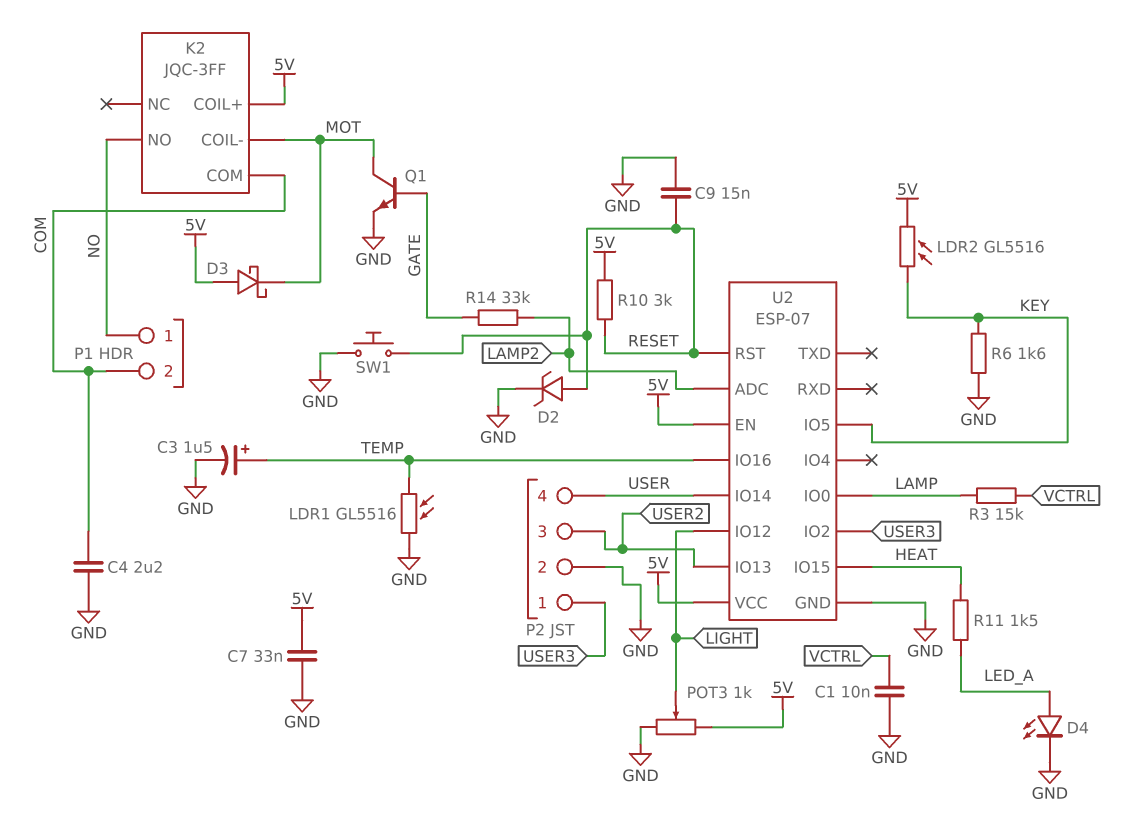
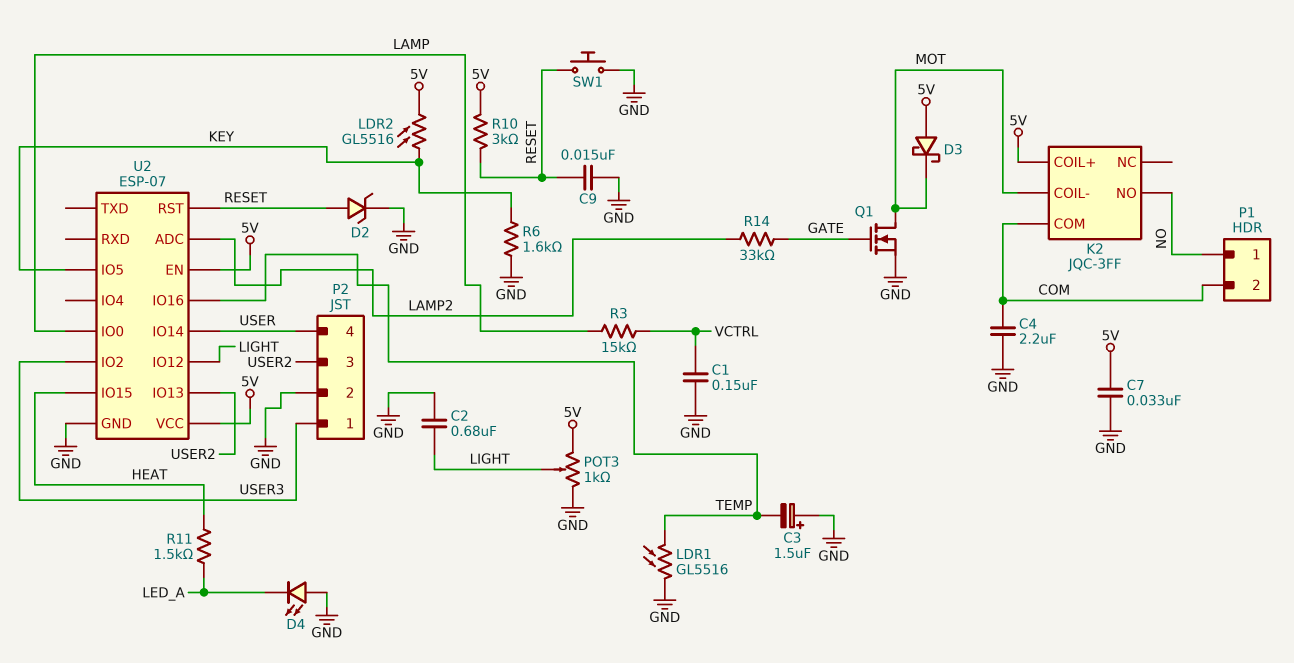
C1: 10nF (GND, VCTRL) -> 150nF (GND, VCTRL)
C2: none -> 680nF (GND, LIGHT)
C3: 1.5uF (plus TEMP, minus GND) -> 1.5uF (plus GND, minus TEMP)
D4: LED (A LED_A, K GND) -> LED (A GND, K LED_A)
Q1: NPN (B GATE, C MOT, E GND) -> NMOS (G GATE, D MOT, S GND)

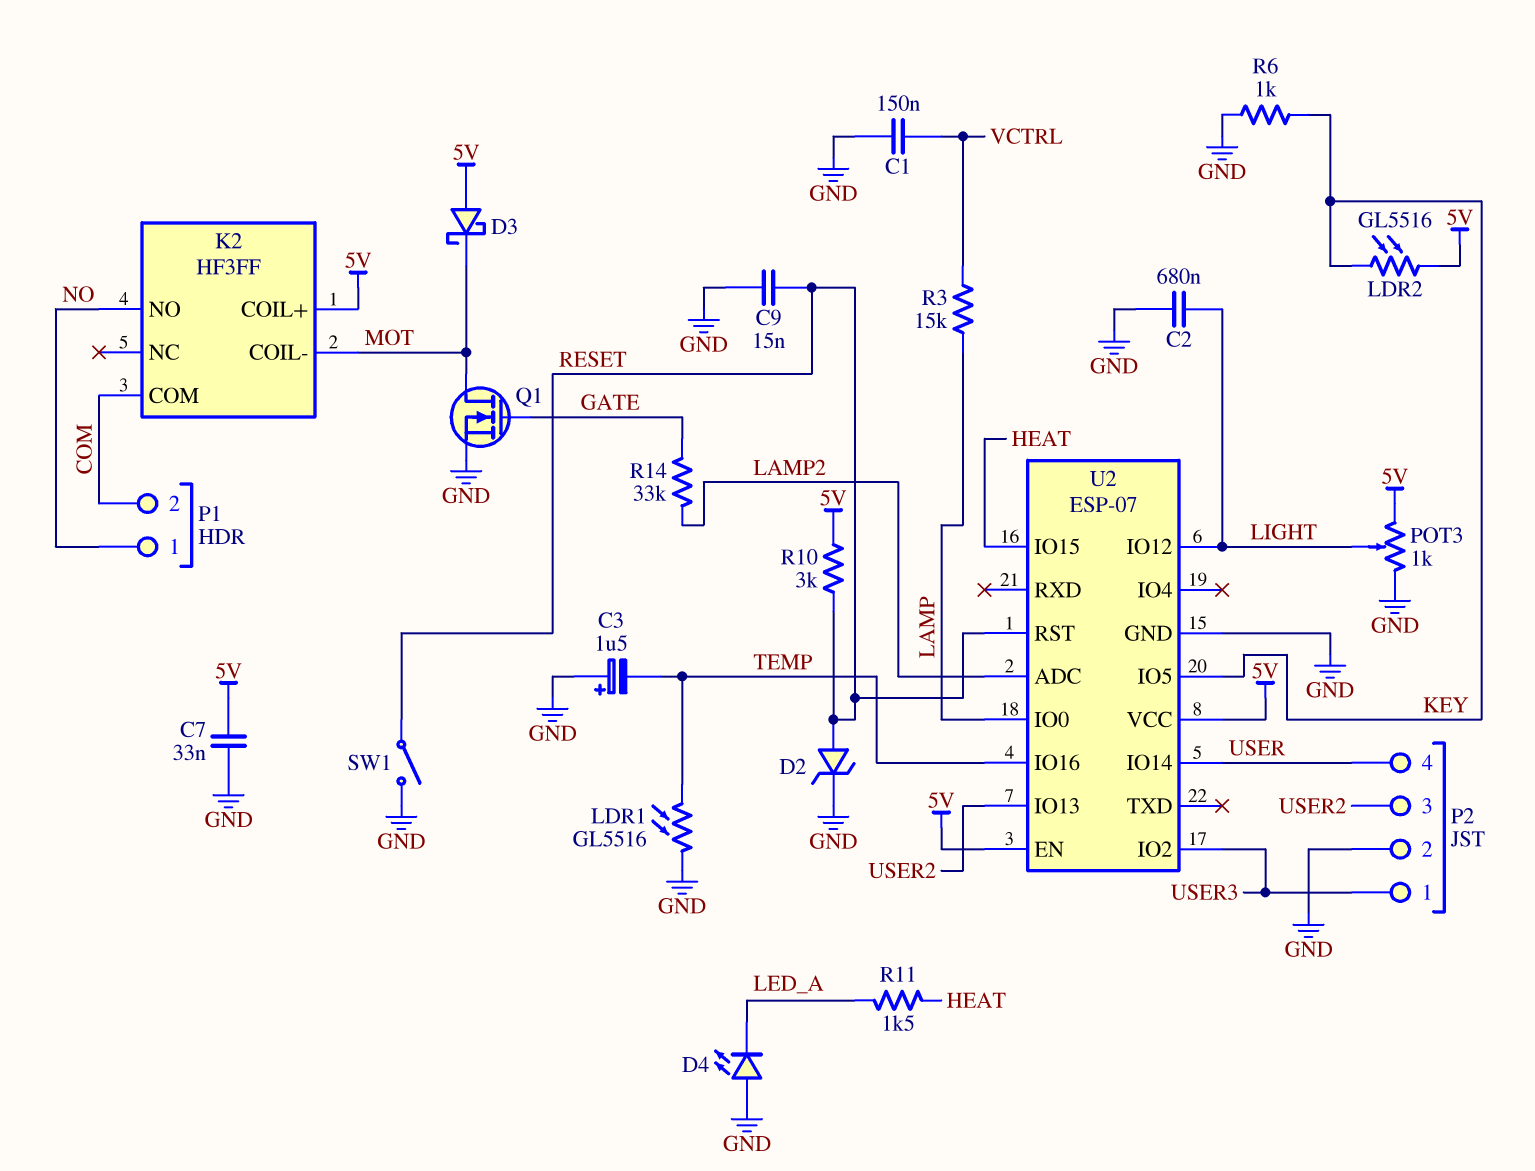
C4: 2.2uF (COM, GND) -> none
K2: JQC-3FF -> HF3FF
R6: 1.6k (GND, KEY) -> 1k (GND, KEY)
SW1: button (GND, RESET) -> switch (GND, RESET)

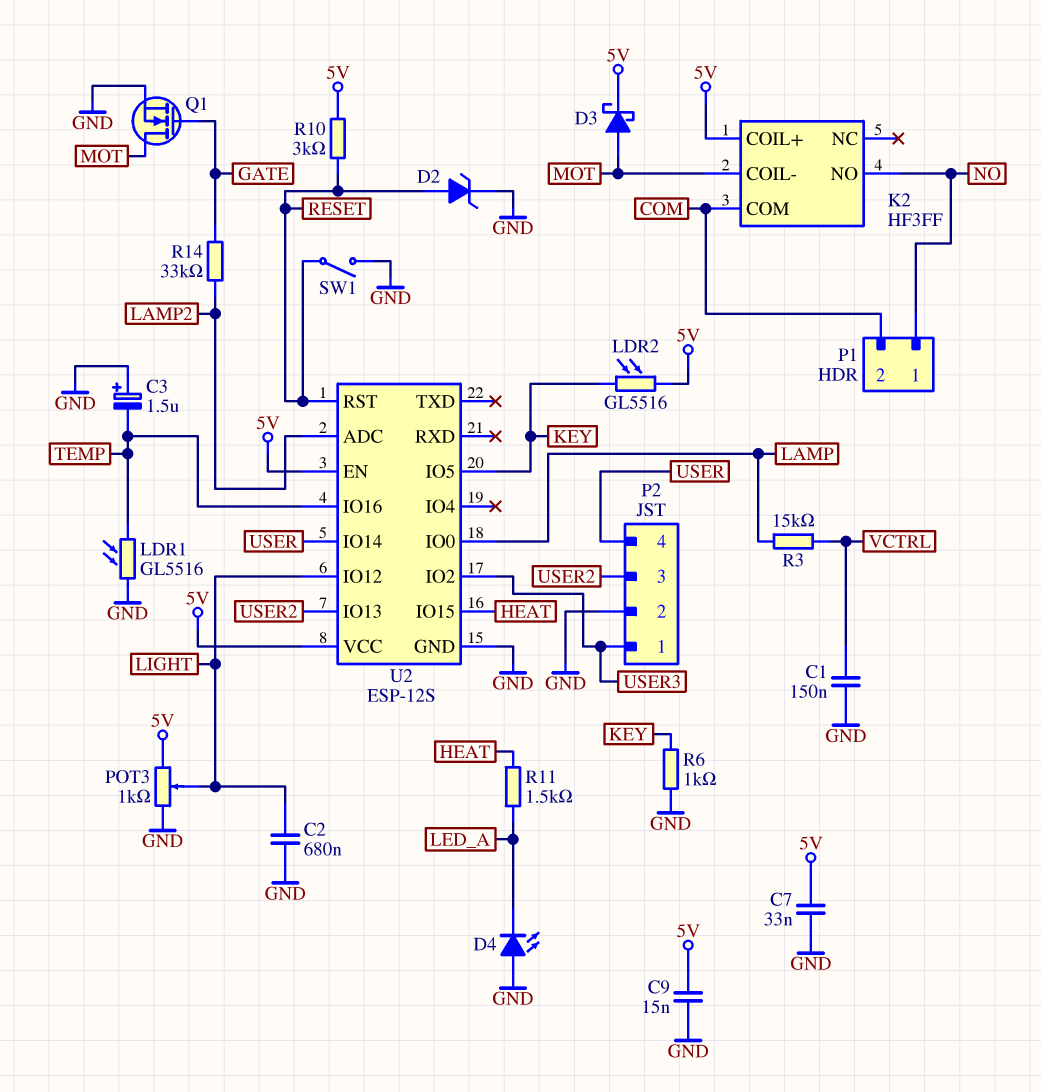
C9: 15nF (GND, RESET) -> 15nF (5V, GND)
D3: schottky (A 5V, K MOT) -> schottky (A MOT, K 5V)
U2: ESP-07 -> ESP-12S

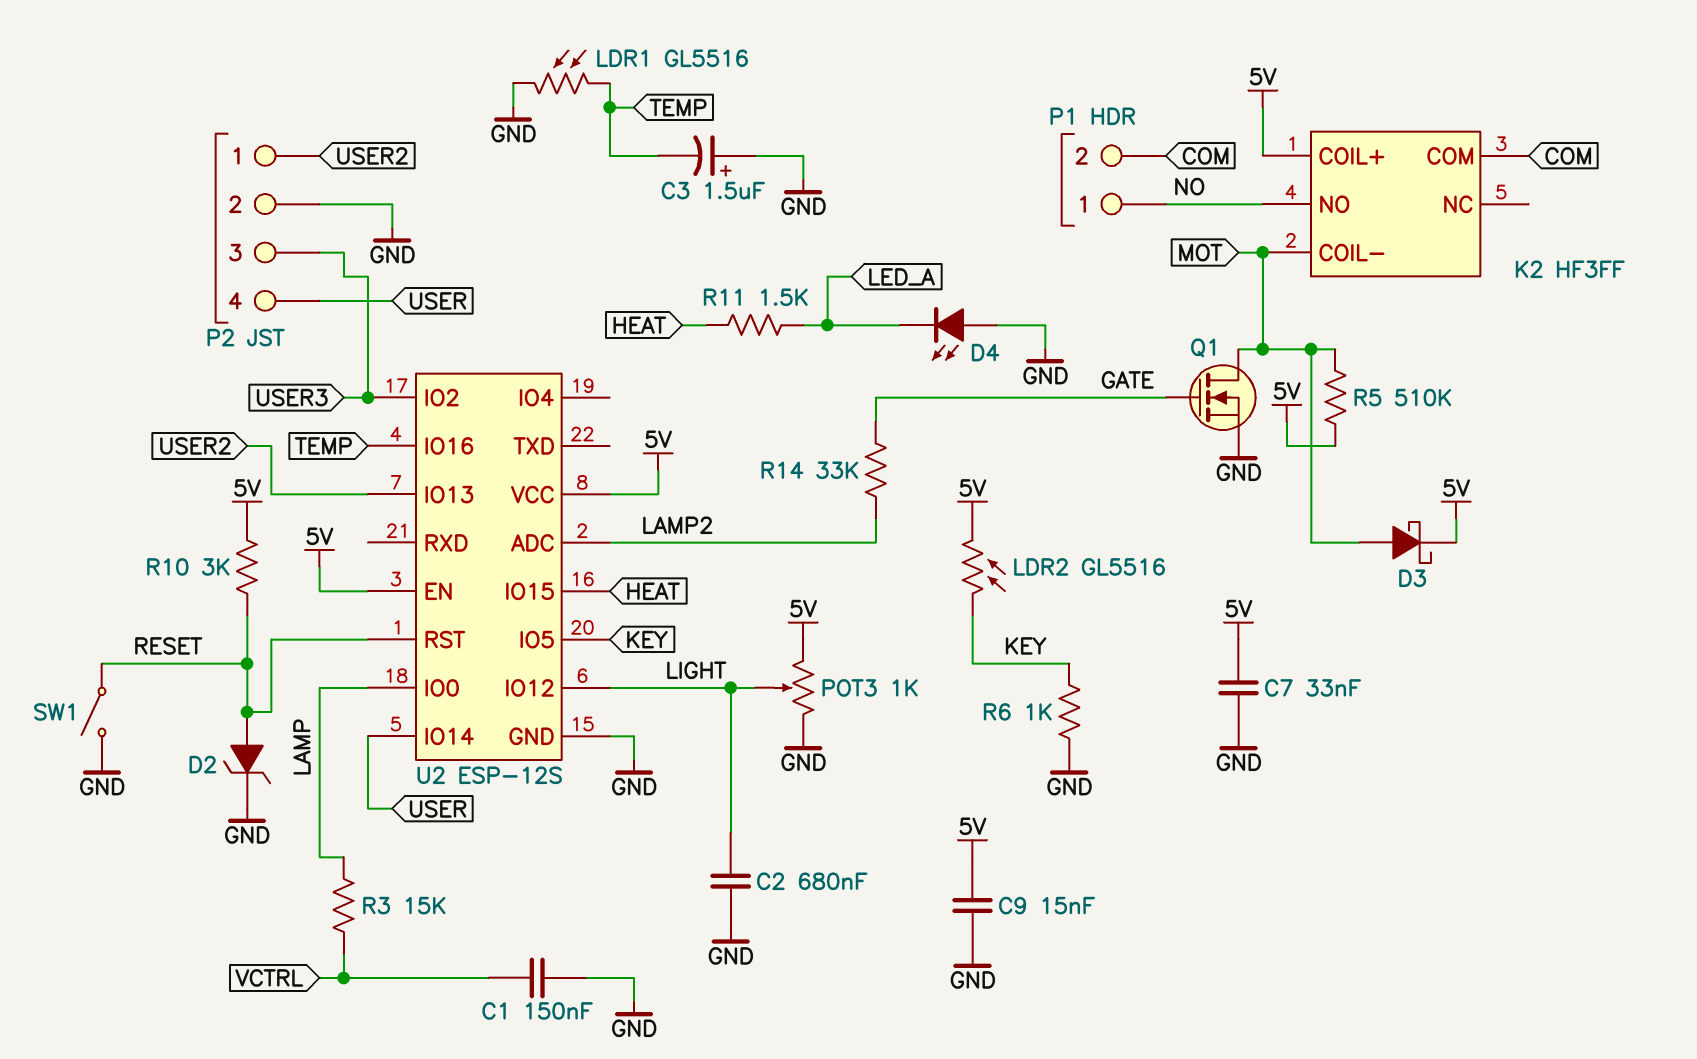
P2 pin 1: USER3 -> USER2
P2 pin 3: USER2 -> USER3
R5: none -> 510k (5V, MOT)

